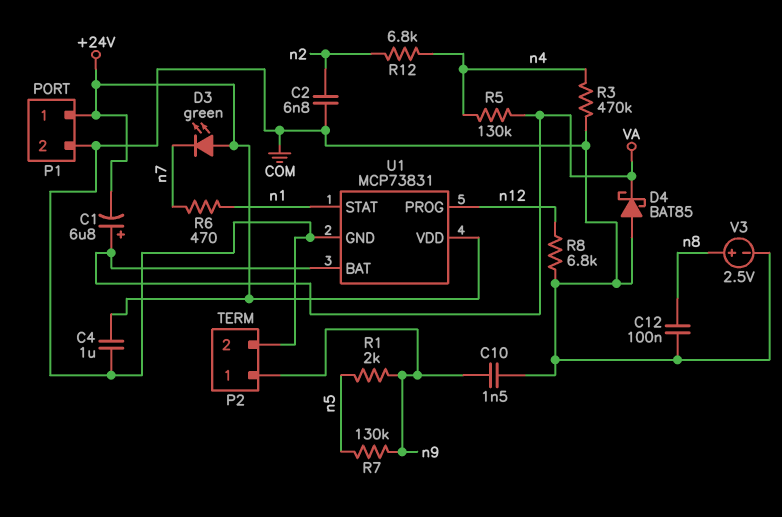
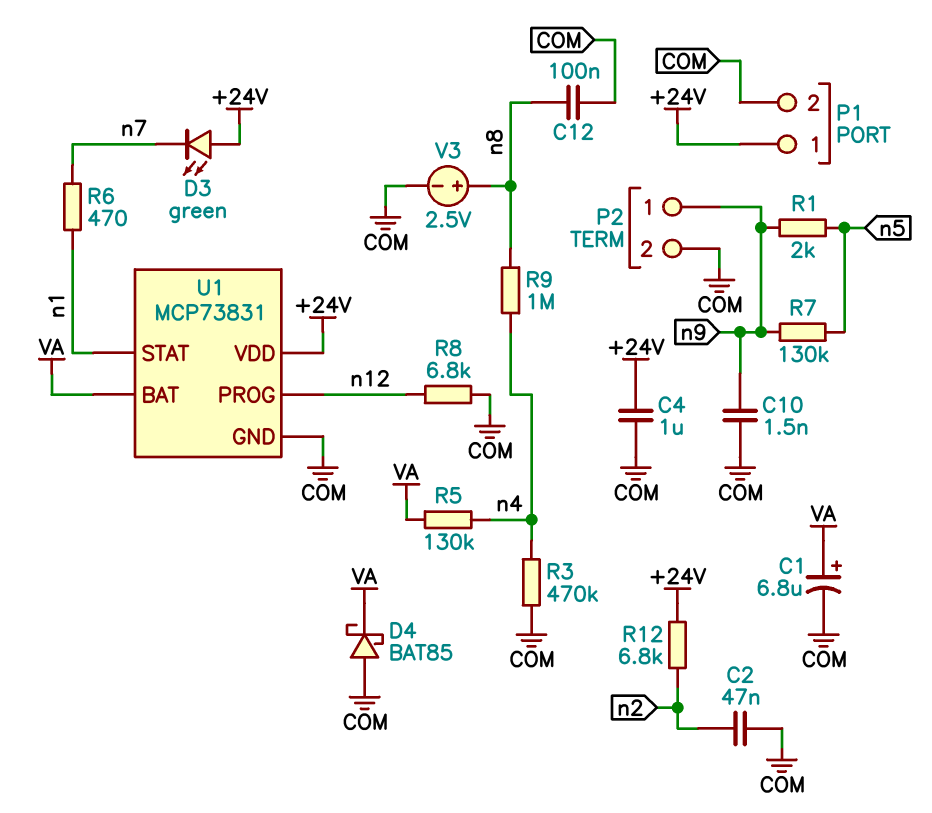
C1: 6.8uF (plus VA, minus +24V) -> 6.8uF (plus VA, minus COM)
C2: 6.8nF (COM, n2) -> 47nF (COM, n2)
R9: none -> 1M (n4, n8)
R12: 6.8k (n2, n4) -> 6.8k (+24V, n2)

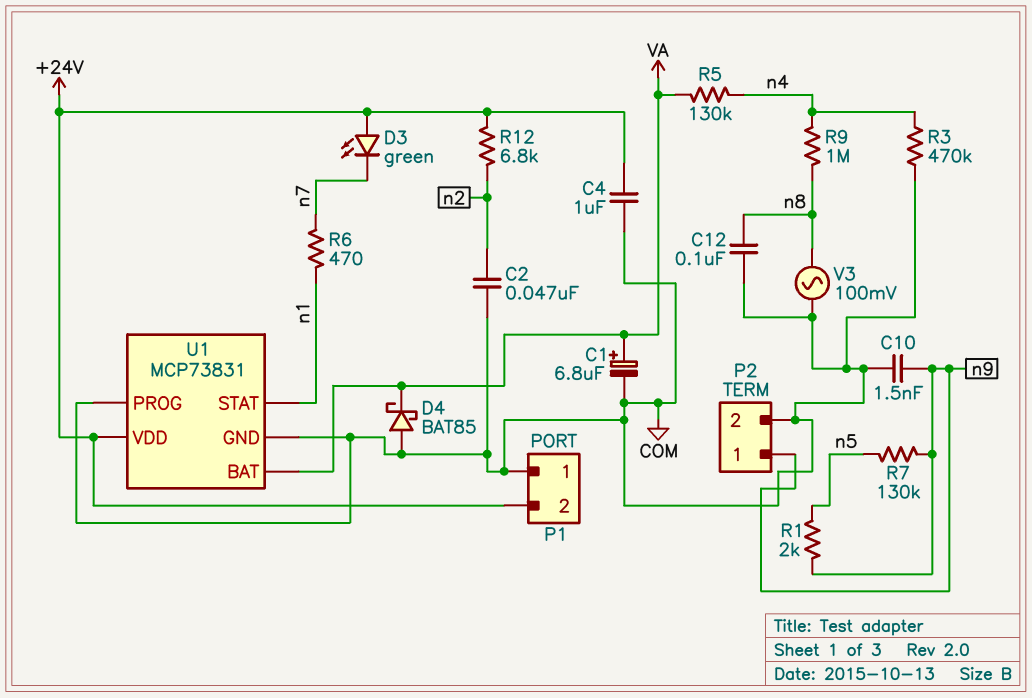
P1 pin 1: +24V -> COM
P1 pin 2: COM -> +24V
R8: 6.8k (COM, n12) -> none
U1 pin PROG: n12 -> COM
V3: 2.5V (plus n8, minus COM) -> AC 100mV (COM, n8)

